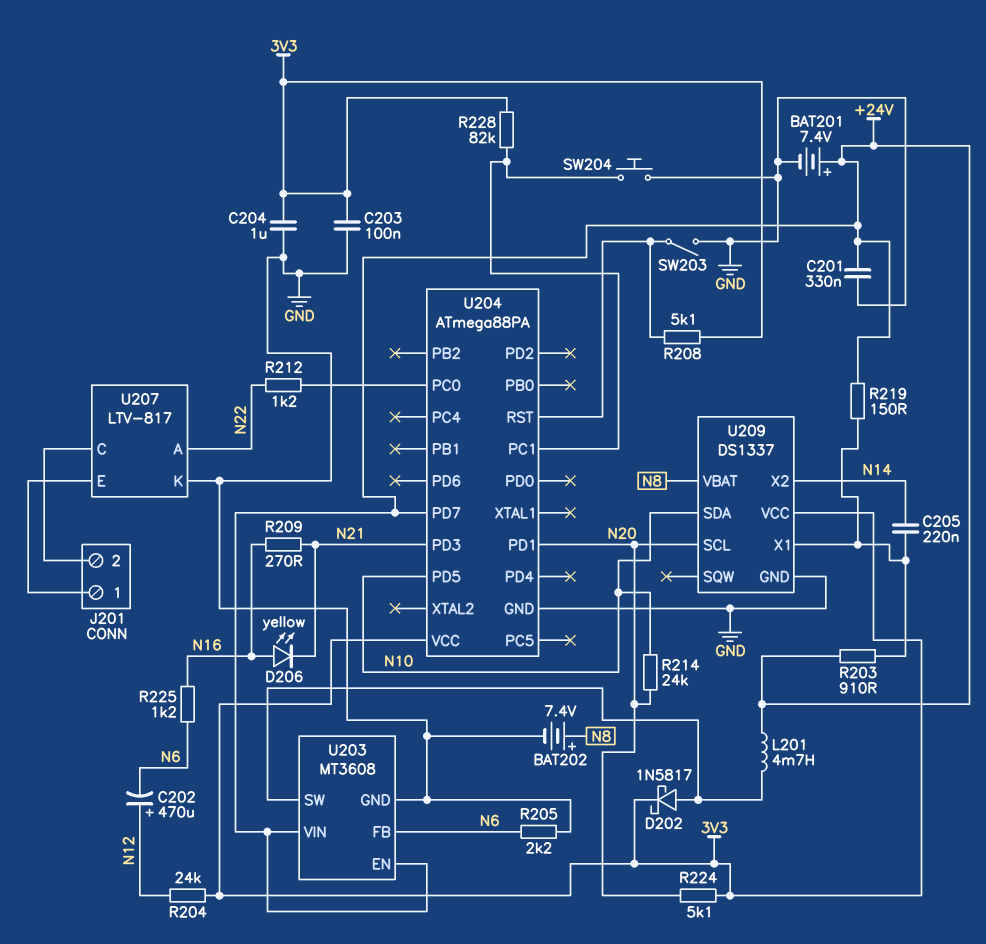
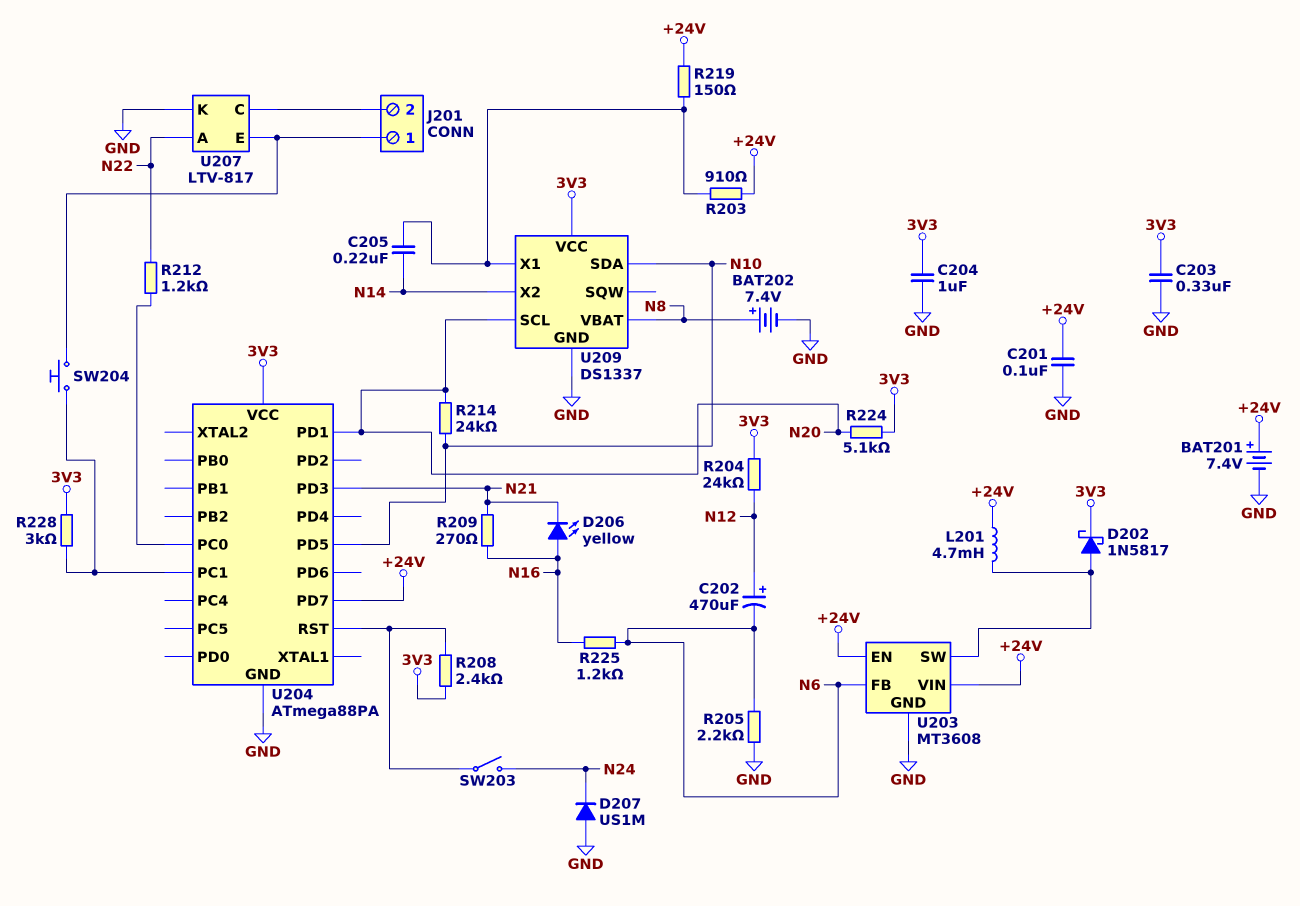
C201: 330nF (+24V, GND) -> 100nF (+24V, GND)
C203: 100nF (3V3, GND) -> 330nF (3V3, GND)
D207: none -> diode US1M (A GND, K N24)
R208: 5.1k (3V3, U204/RST) -> 2.4k (3V3, U204/RST)
R228: 82k (3V3, U204/PC1) -> 3k (3V3, U204/PC1)
SW203: switch (GND, U204/RST) -> switch (N24, U204/RST)
SW204: button (GND, U204/PC1) -> button (J201/1, U204/PC1)

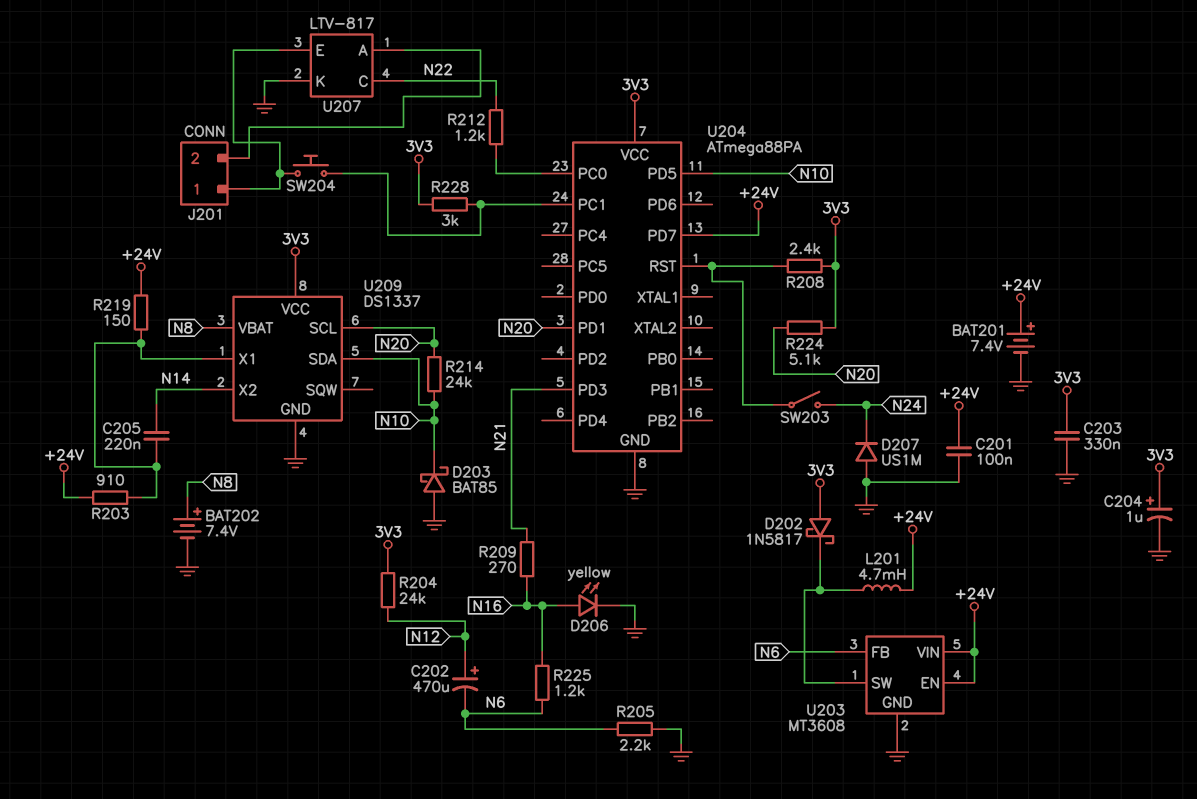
C204: 1uF (3V3, GND) -> 1uF (plus 3V3, minus GND)
D202: schottky 1N5817 (A U203/SW, K 3V3) -> schottky 1N5817 (A 3V3, K U203/SW)
D203: none -> schottky BAT85 (A GND, K N10)
D206: LED yellow (A N16, K N21) -> LED yellow (A N16, K GND)
U207 pin A: N22 -> J201/2
U207 pin C: J201/2 -> N22

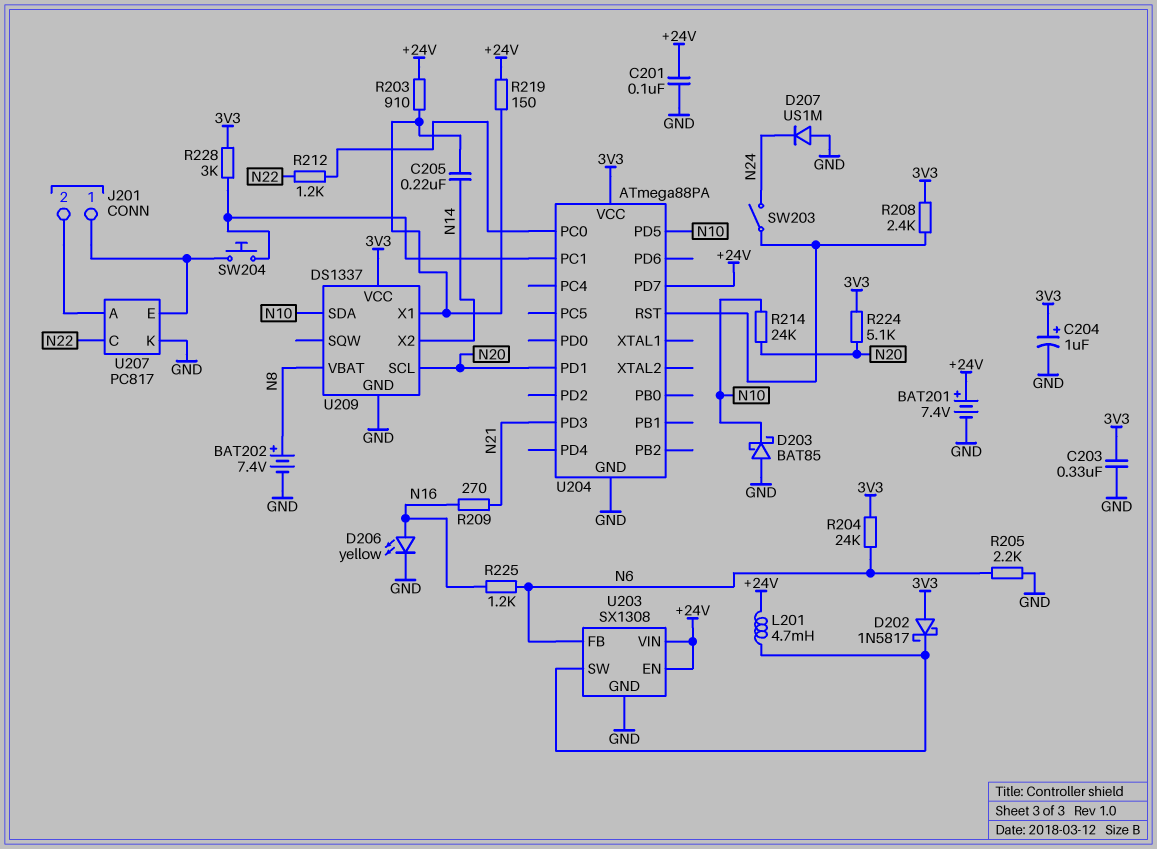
C202: 470uF (plus N12, minus N6) -> none
R204: 24k (3V3, N12) -> 24k (3V3, N6)
U203: MT3608 -> SX1308
U207: LTV-817 -> PC817

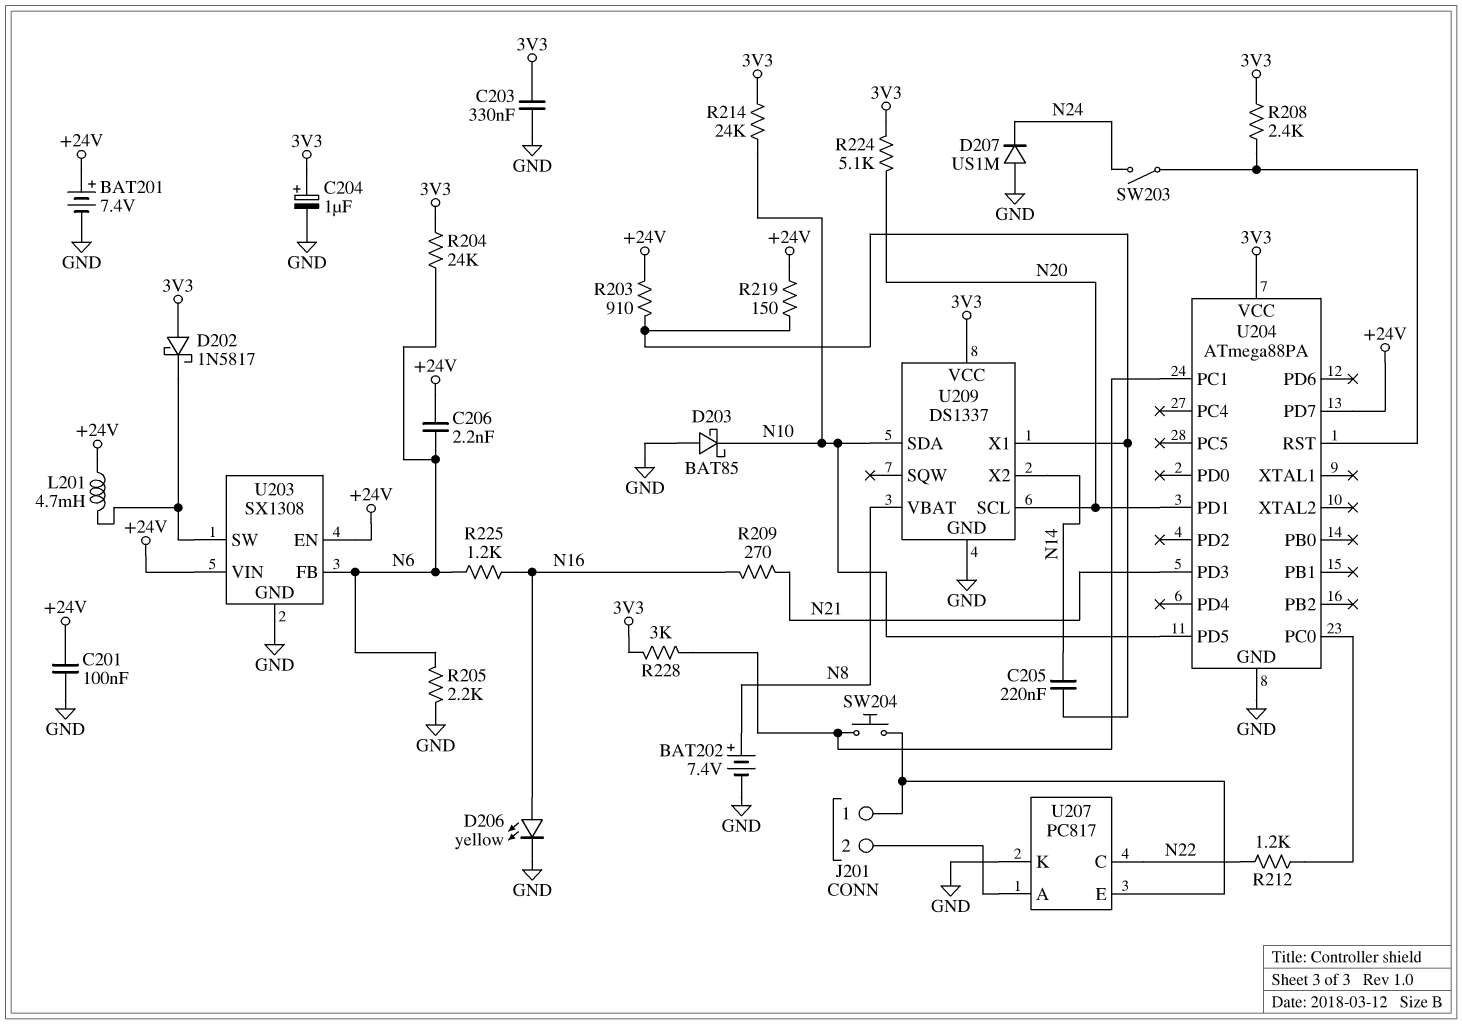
C206: none -> 2.2nF (+24V, N6)
R214: 24k (N10, N20) -> 24k (3V3, N10)

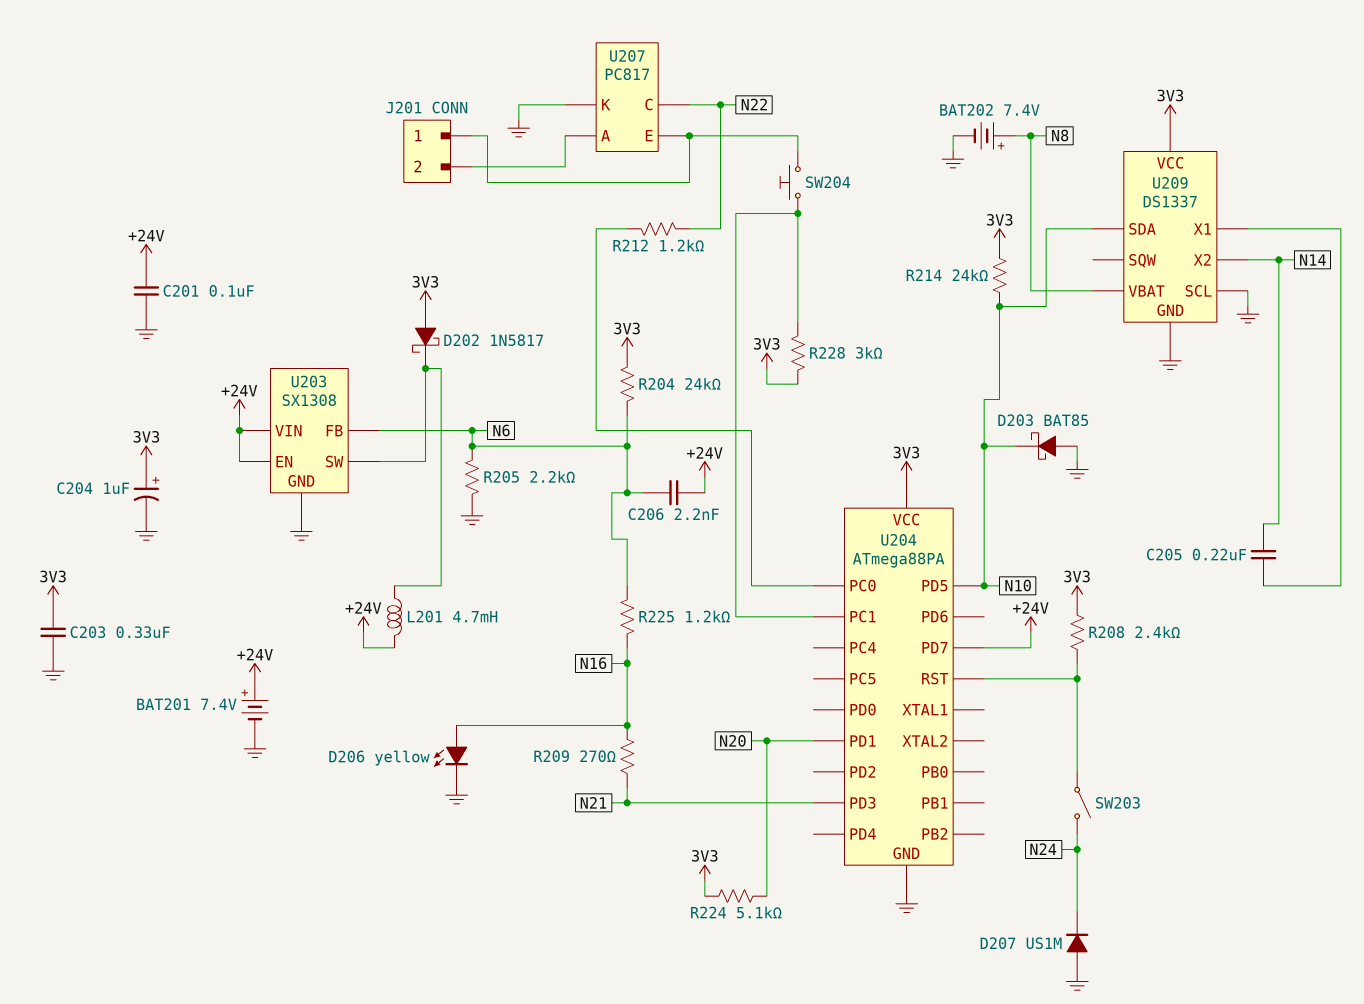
R203: 910 (+24V, U209/X1) -> none
R219: 150 (+24V, U209/X1) -> none
U209 pin SCL: N20 -> GND

